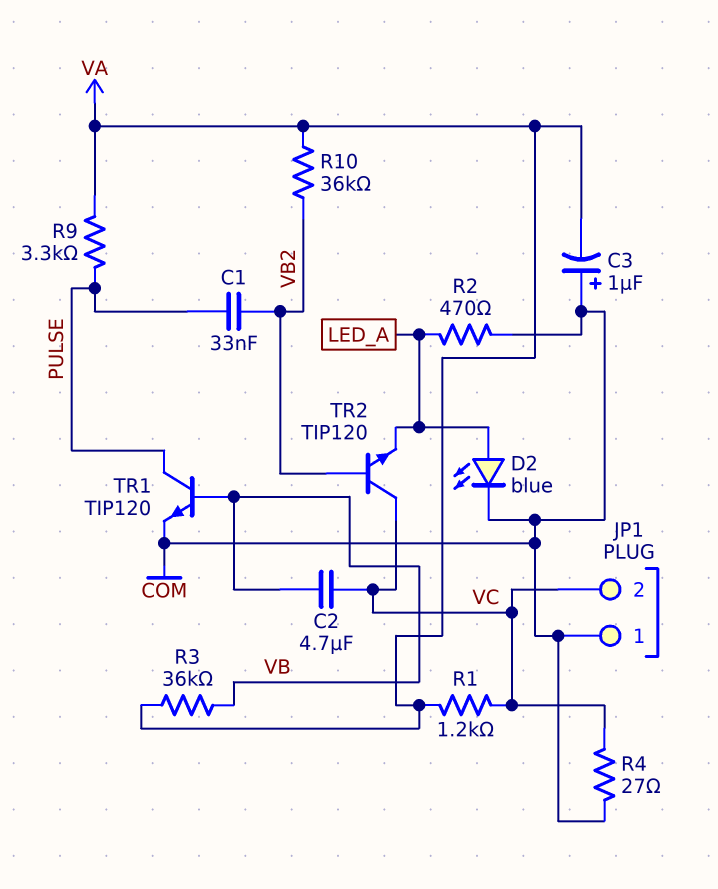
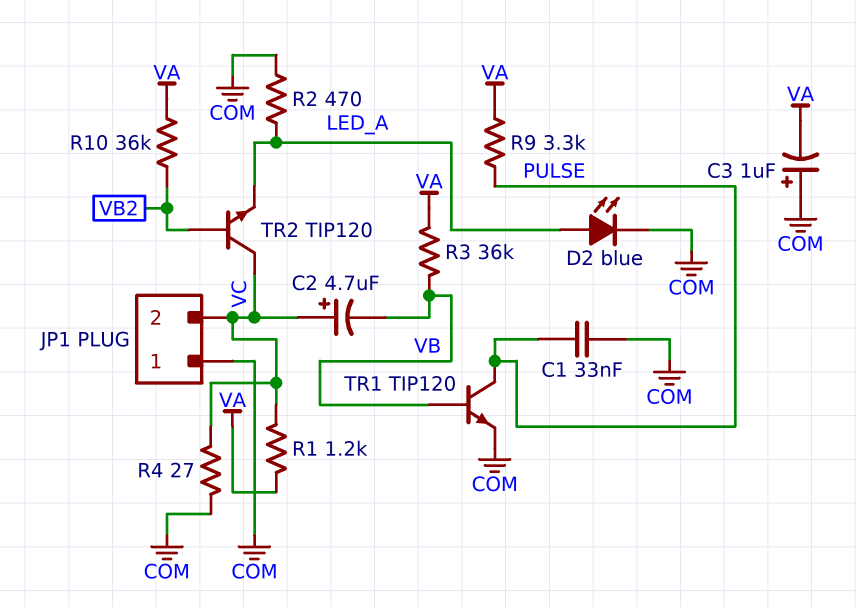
C1: 33nF (PULSE, VB2) -> 33nF (COM, PULSE)
C2: 4.7uF (VB, VC) -> 4.7uF (plus VC, minus VB)

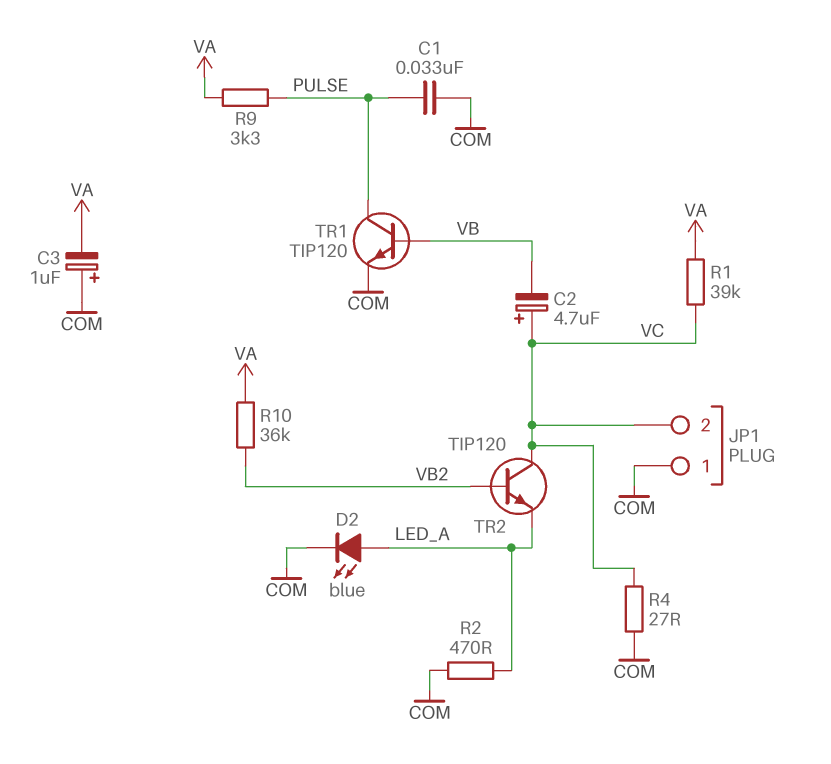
R1: 1.2k (VA, VC) -> 39k (VA, VC)
R3: 36k (VA, VB) -> none

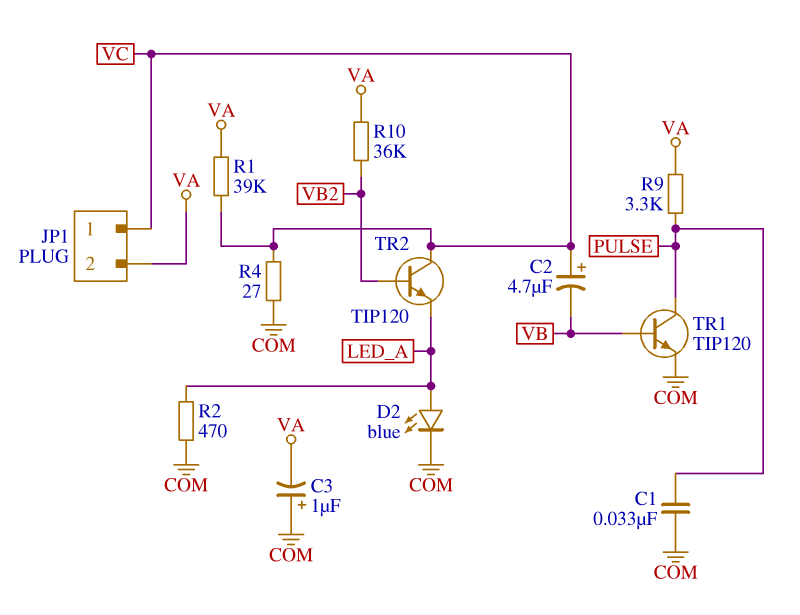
JP1 pin 1: COM -> VC
JP1 pin 2: VC -> VA

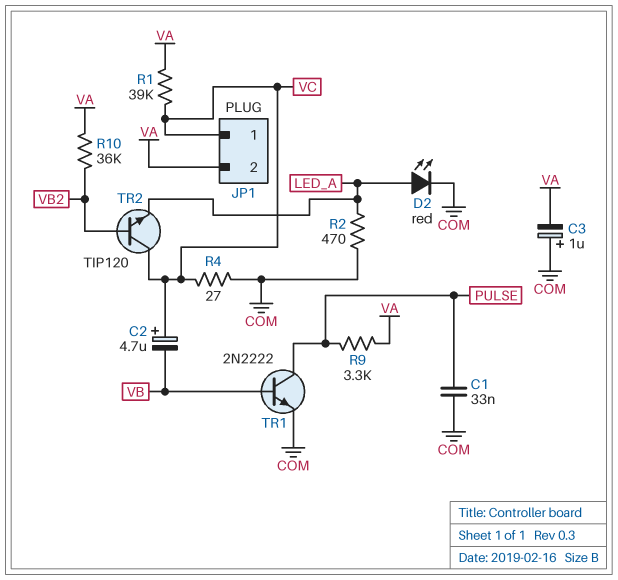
D2: LED blue (A LED_A, K COM) -> LED red (A LED_A, K COM)
TR1: NPN TIP120 (B VB, C PULSE, E COM) -> NPN 2N2222 (B VB, C PULSE, E COM)

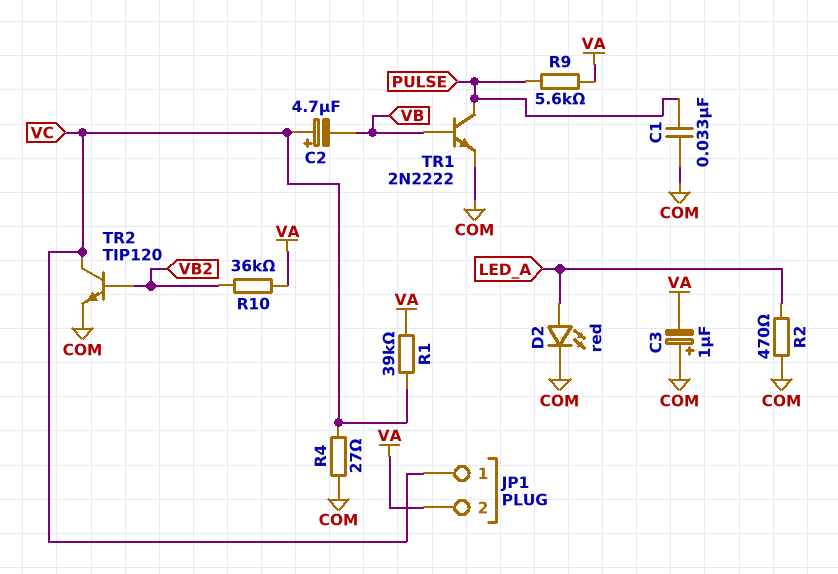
R9: 3.3k (PULSE, VA) -> 5.6k (PULSE, VA)
TR2: NPN TIP120 (B VB2, C VC, E LED_A) -> NPN TIP120 (B VB2, C VC, E COM)

